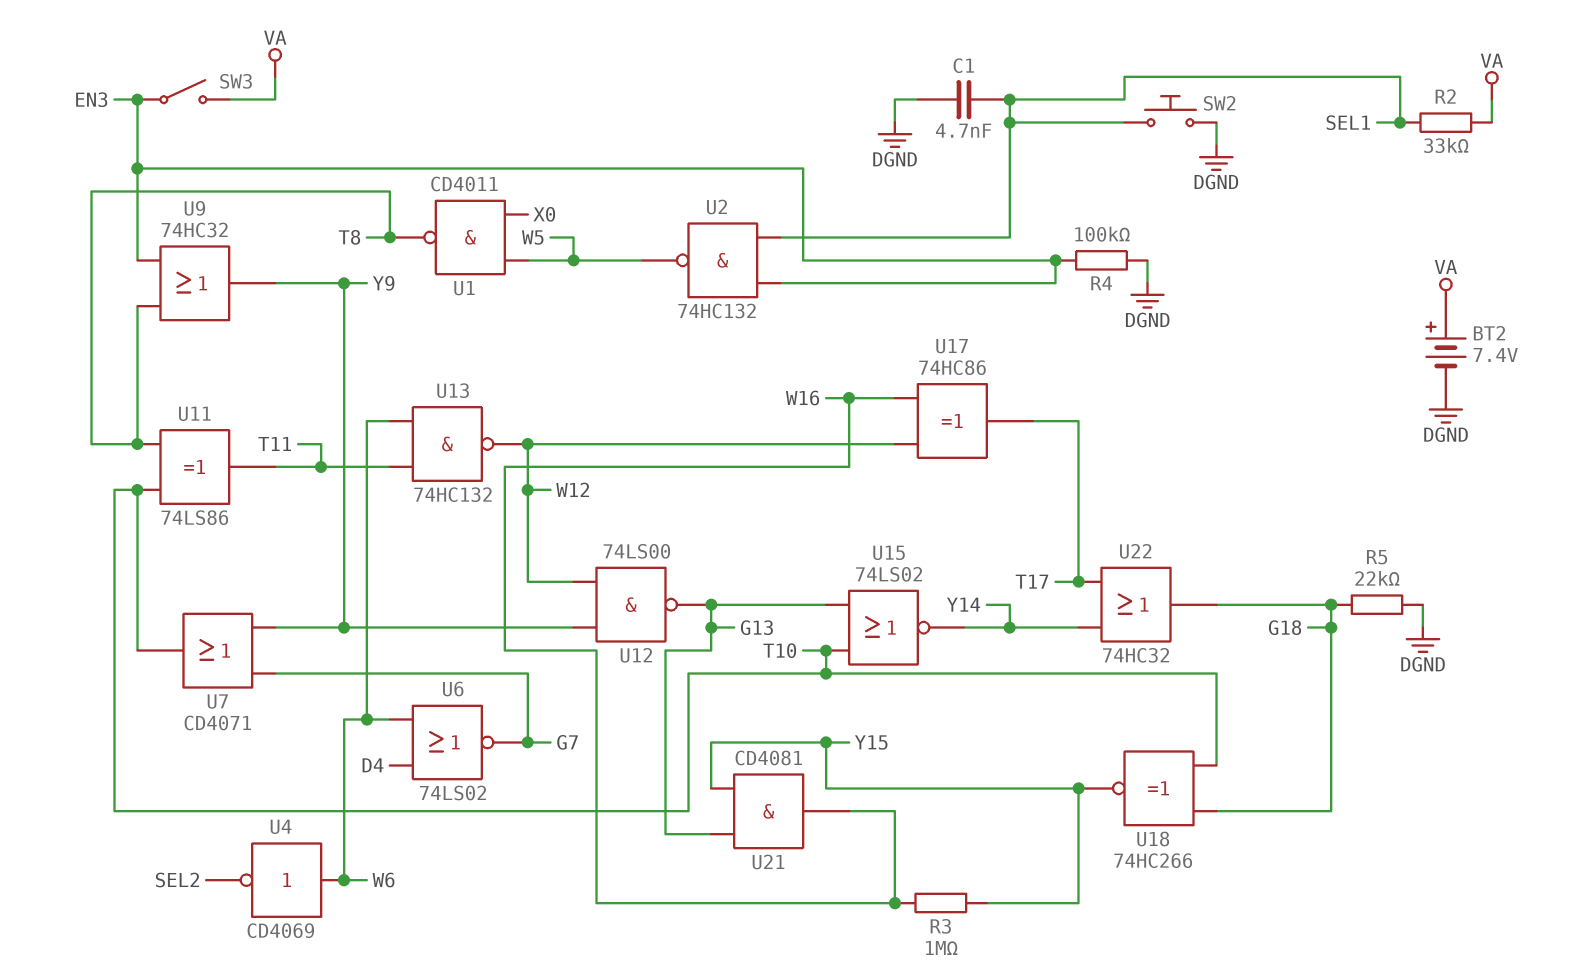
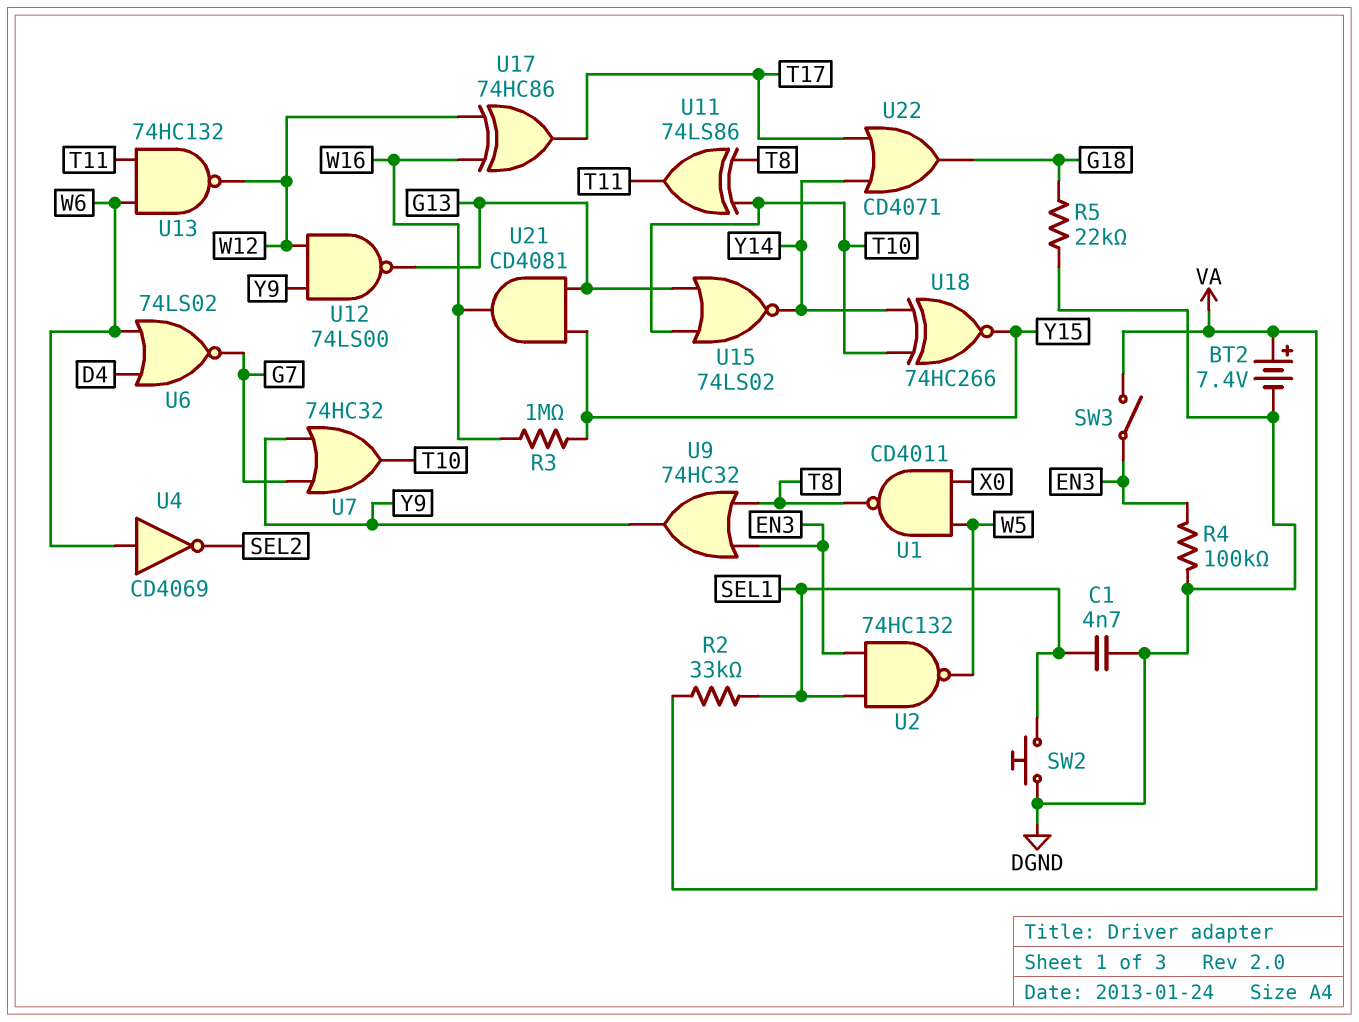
U7: OR CD4071 (in G7, in Y9, out T10) -> OR 74HC32 (in G7, in Y9, out T10)
U18: XNOR 74HC266 (in G18, in T10, out Y15) -> XNOR 74HC266 (in T10, in Y14, out Y15)
U22: OR 74HC32 (in T17, in Y14, out G18) -> OR CD4071 (in T17, in Y14, out G18)

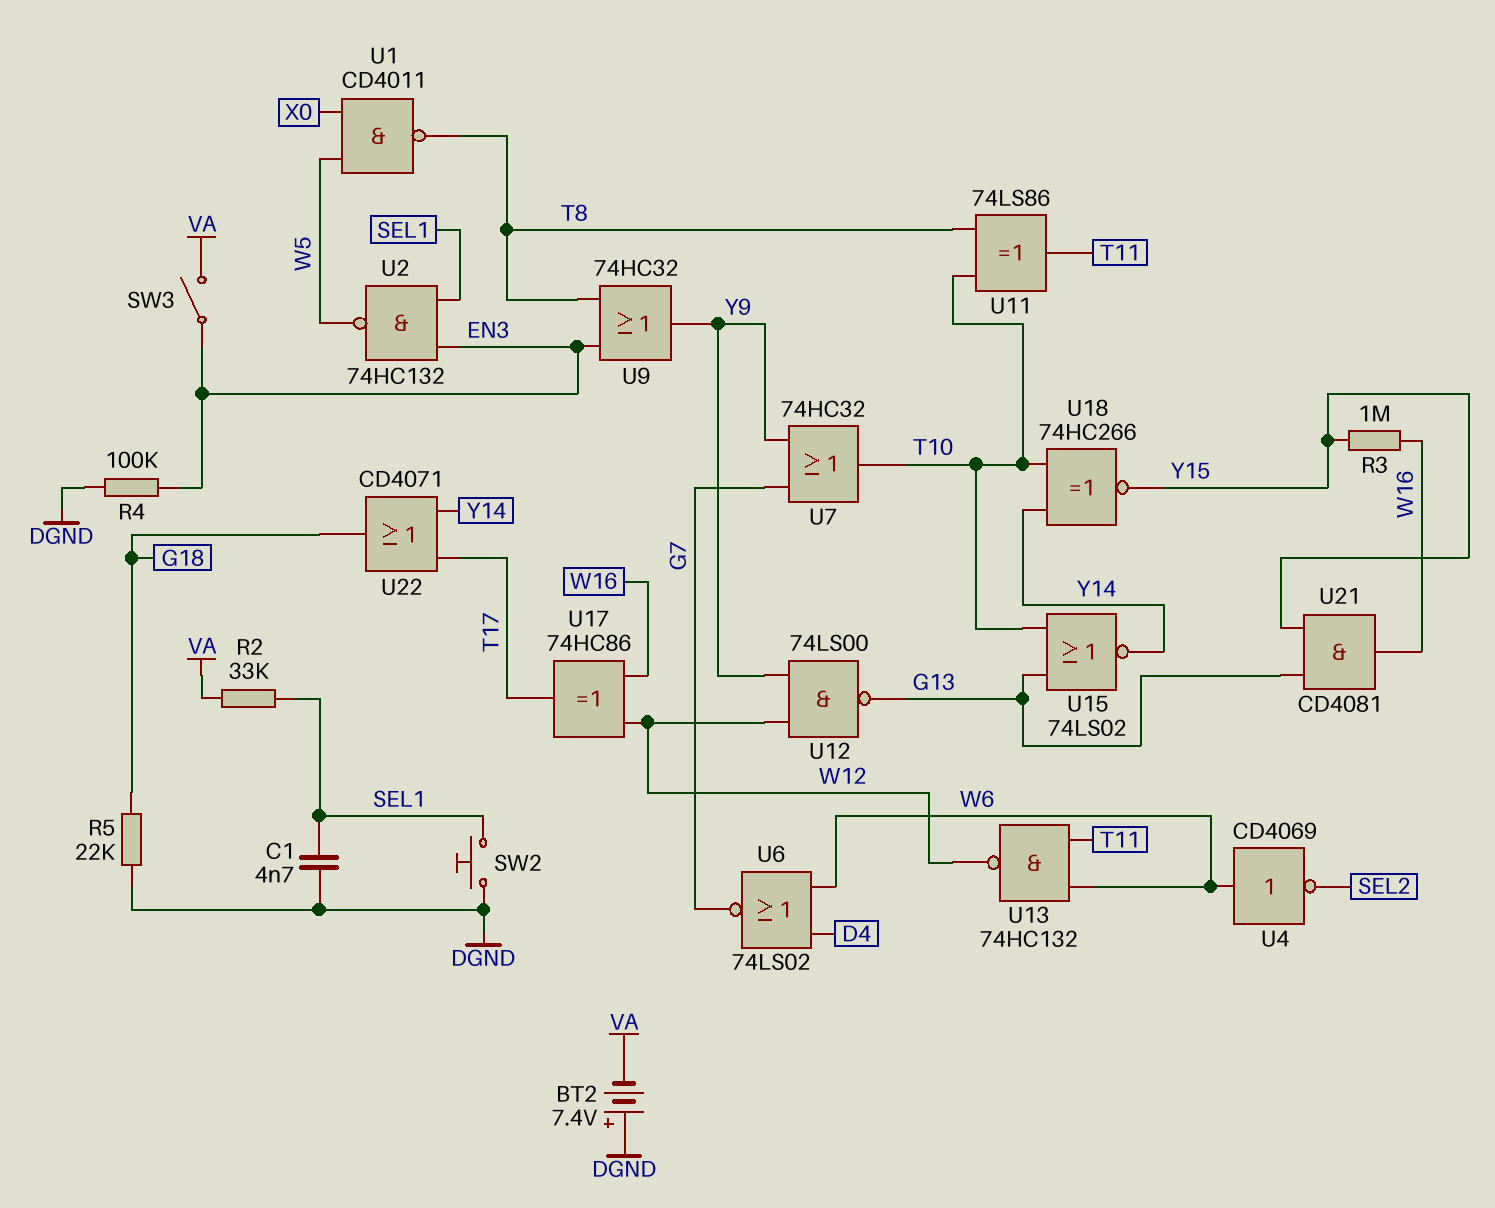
BT2: 7.4V (plus VA, minus DGND) -> 7.4V (plus DGND, minus VA)

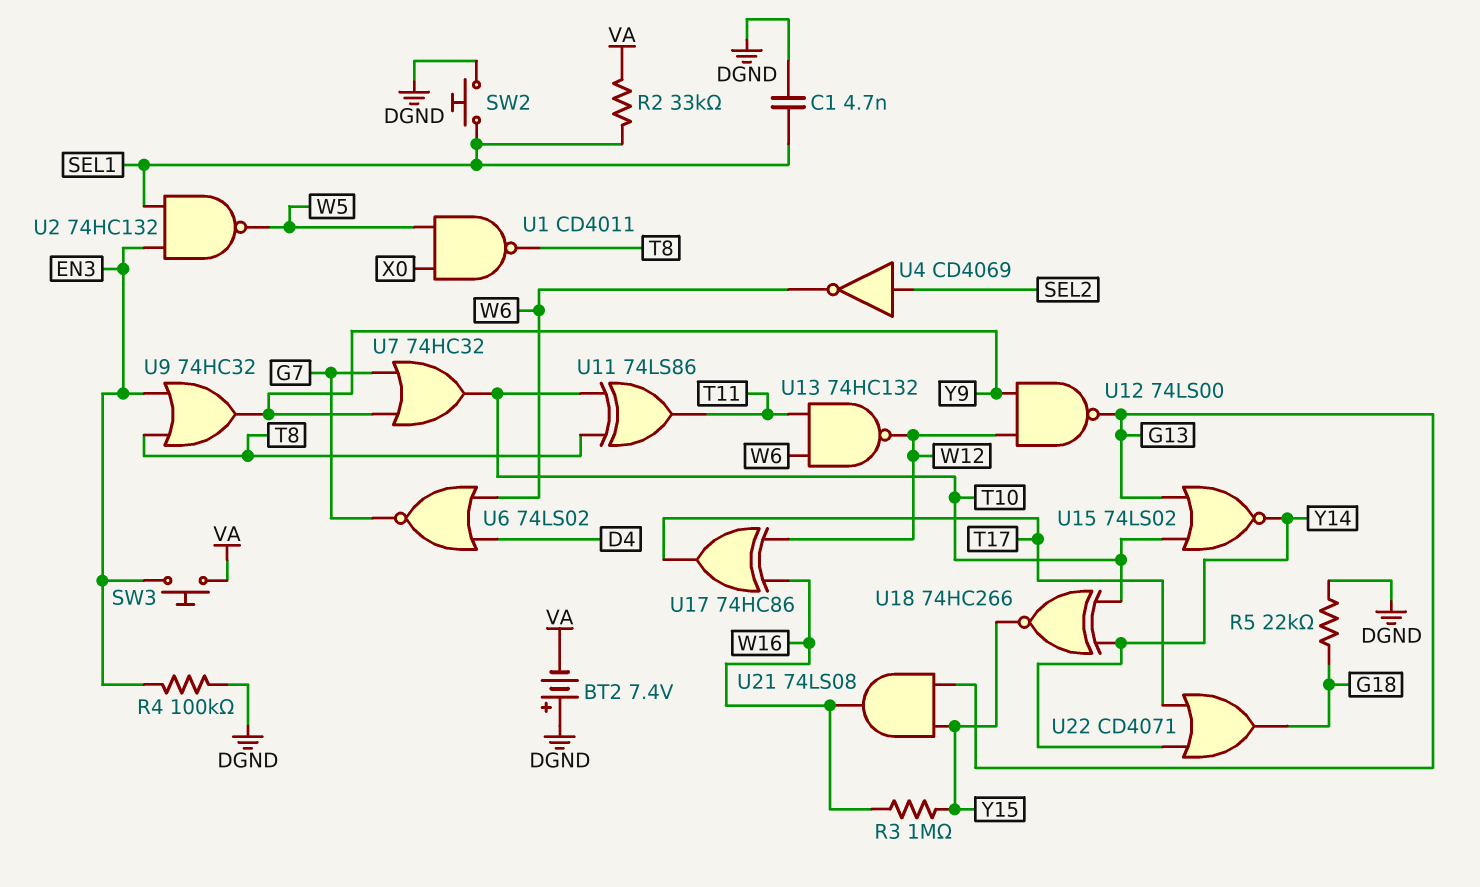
SW3: switch (EN3, VA) -> button (EN3, VA)
U4: NOT CD4069 (in W6, out SEL2) -> NOT CD4069 (in SEL2, out W6)
U21: AND CD4081 (in G13, in Y15, out W16) -> AND 74LS08 (in G13, in Y15, out W16)

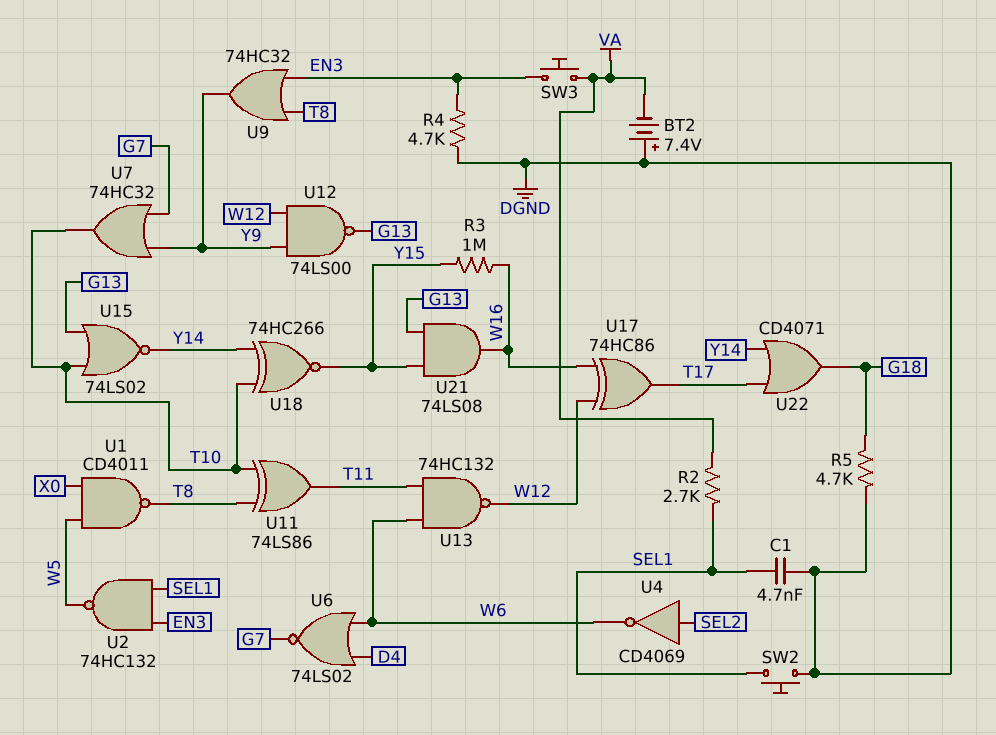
R2: 33k (SEL1, VA) -> 2.7k (SEL1, VA)
R4: 100k (DGND, EN3) -> 4.7k (DGND, EN3)
R5: 22k (DGND, G18) -> 4.7k (DGND, G18)

